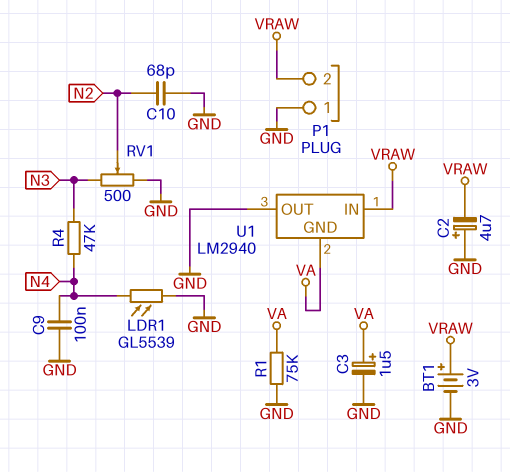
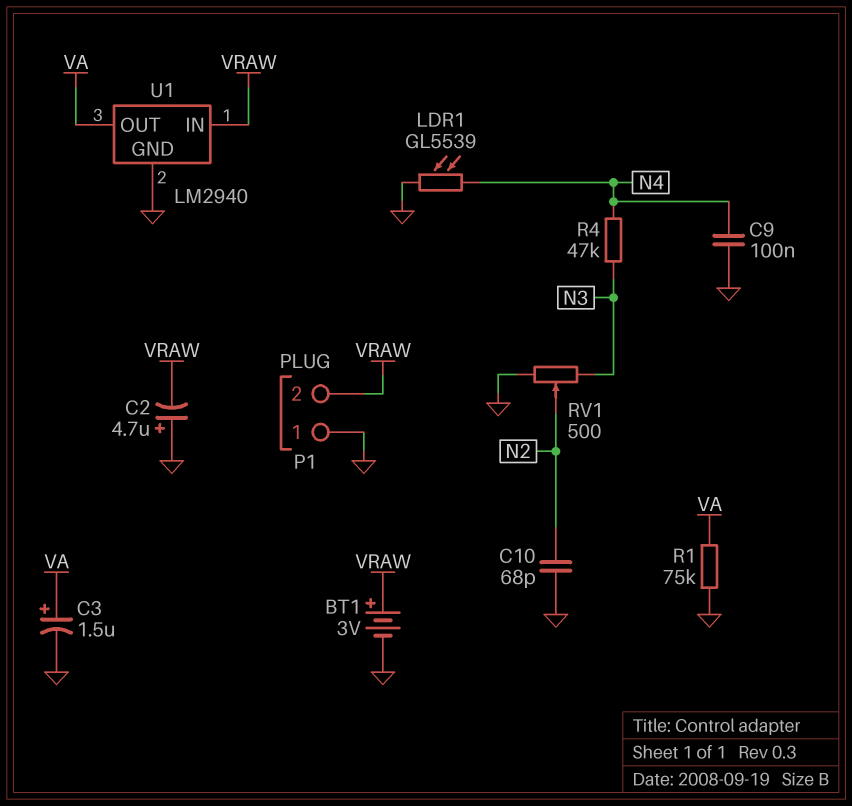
U1 pin GND: VA -> GND
U1 pin OUT: GND -> VA

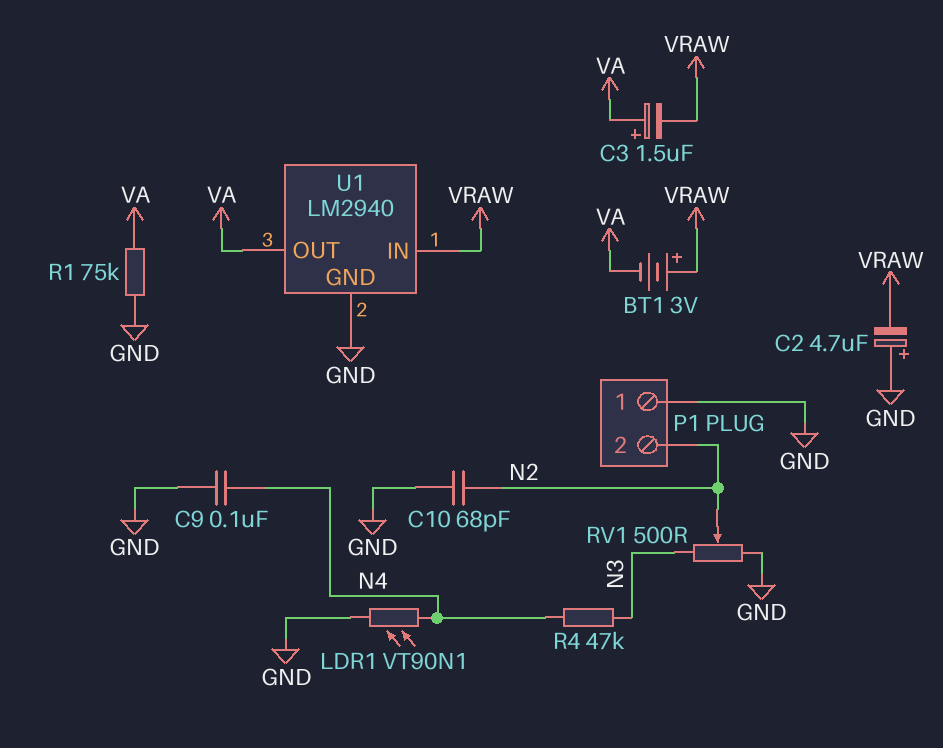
BT1: 3V (plus VRAW, minus GND) -> 3V (plus VRAW, minus VA)
C3: 1.5uF (plus VA, minus GND) -> 1.5uF (plus VA, minus VRAW)
LDR1: GL5539 (GND, N4) -> VT90N1 (GND, N4)
P1 pin 2: VRAW -> N2

